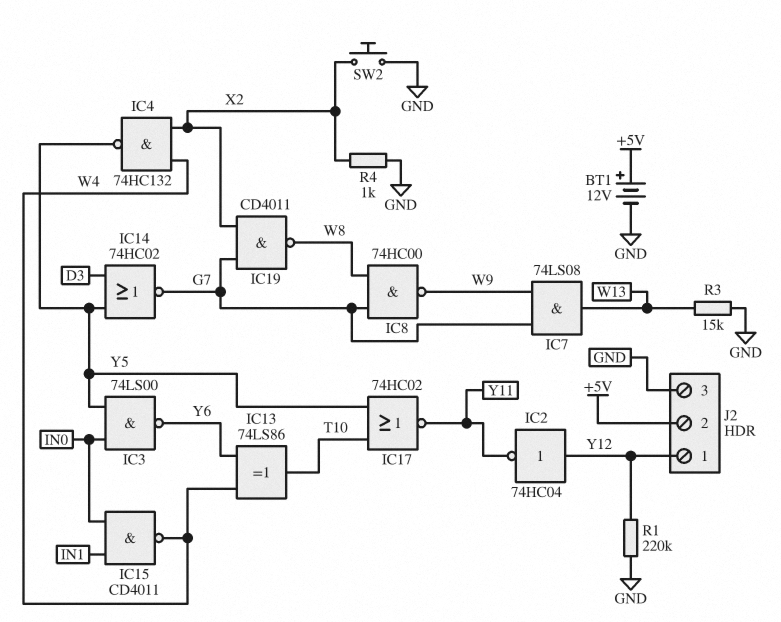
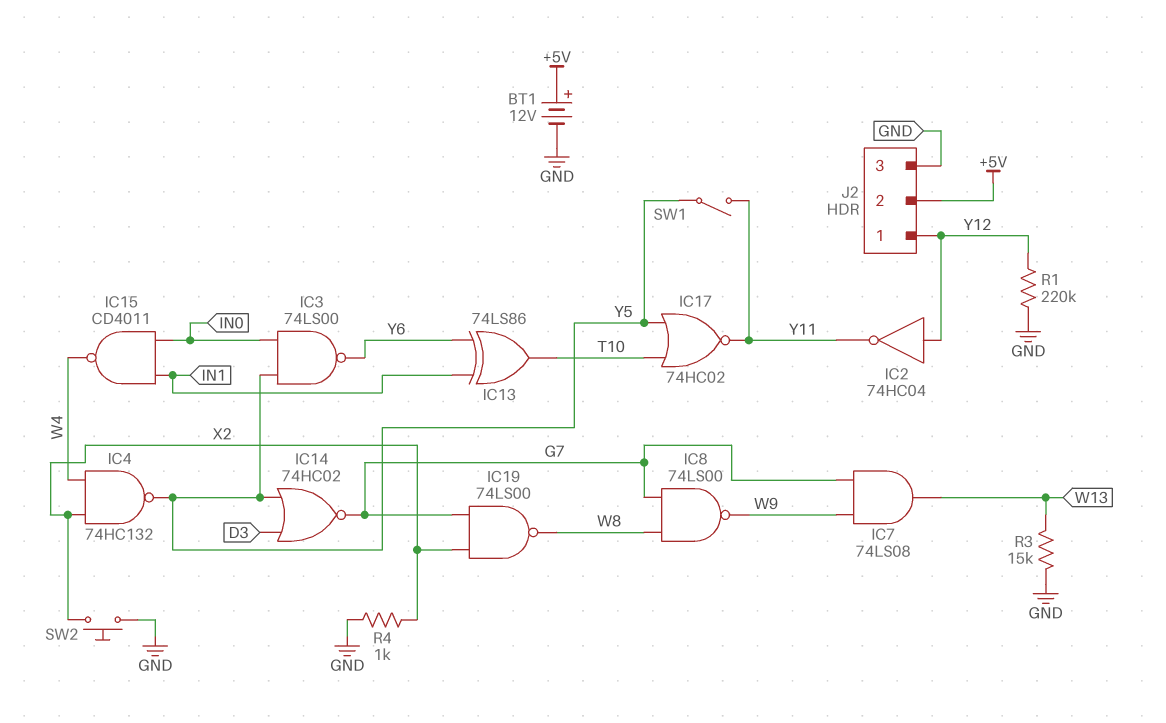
IC8: NAND 74HC00 (in G7, in W8, out W9) -> NAND 74LS00 (in G7, in W8, out W9)
IC13: XOR 74LS86 (in W4, in Y6, out T10) -> XOR 74LS86 (in IN1, in Y6, out T10)
IC19: NAND CD4011 (in G7, in X2, out W8) -> NAND 74LS00 (in G7, in X2, out W8)
SW1: none -> switch (Y5, Y11)

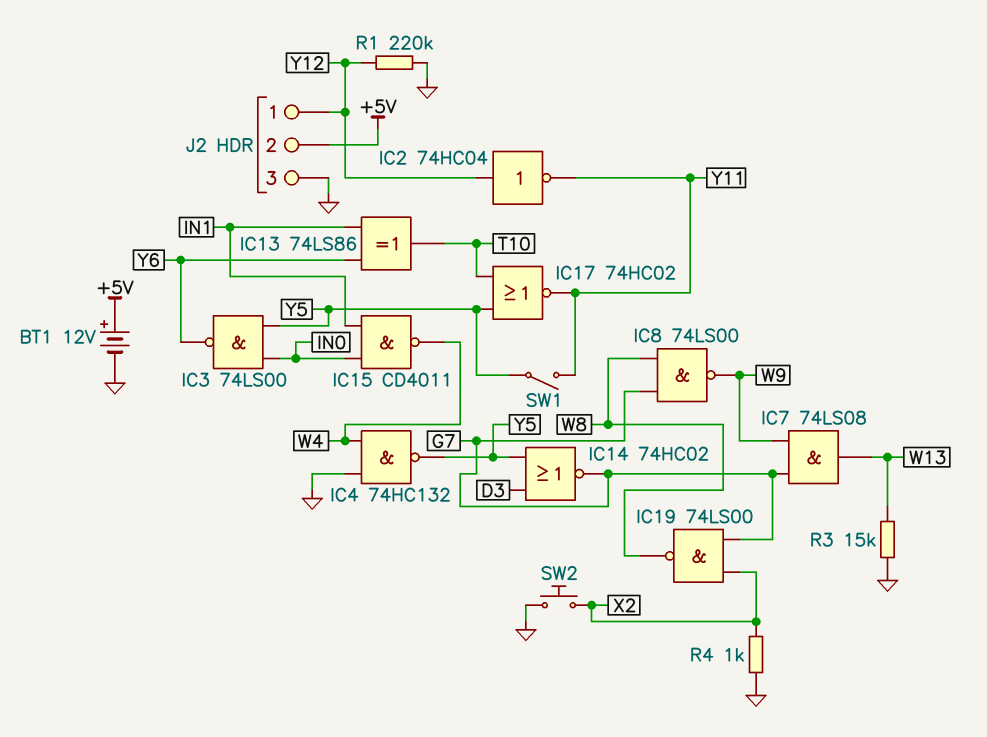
IC4: NAND 74HC132 (in W4, in X2, out Y5) -> NAND 74HC132 (in GND, in W4, out Y5)

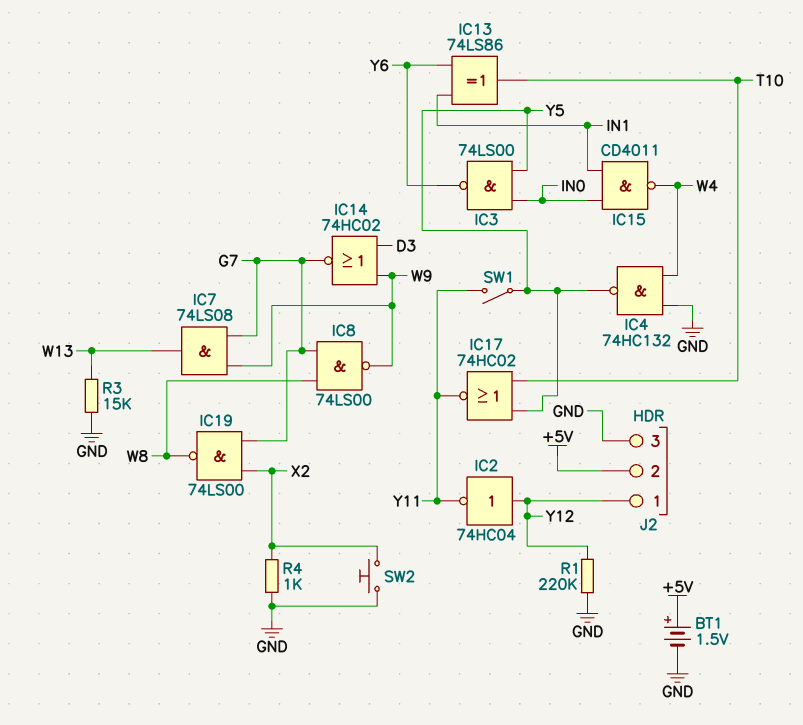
BT1: 12V (plus +5V, minus GND) -> 1.5V (plus +5V, minus GND)
IC14: NOR 74HC02 (in D3, in Y5, out G7) -> NOR 74HC02 (in D3, in W9, out G7)

